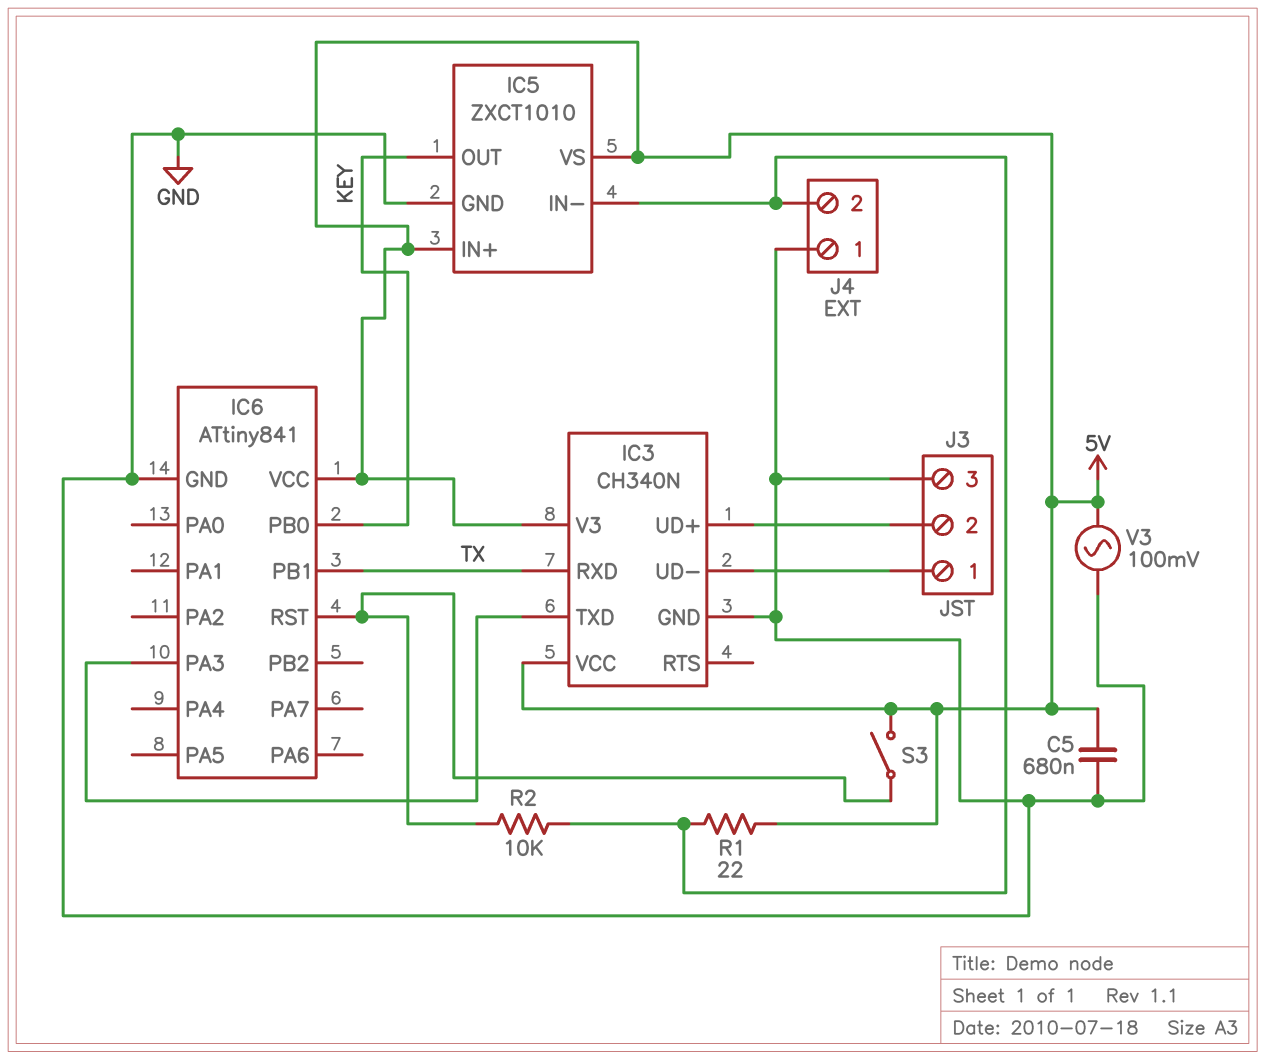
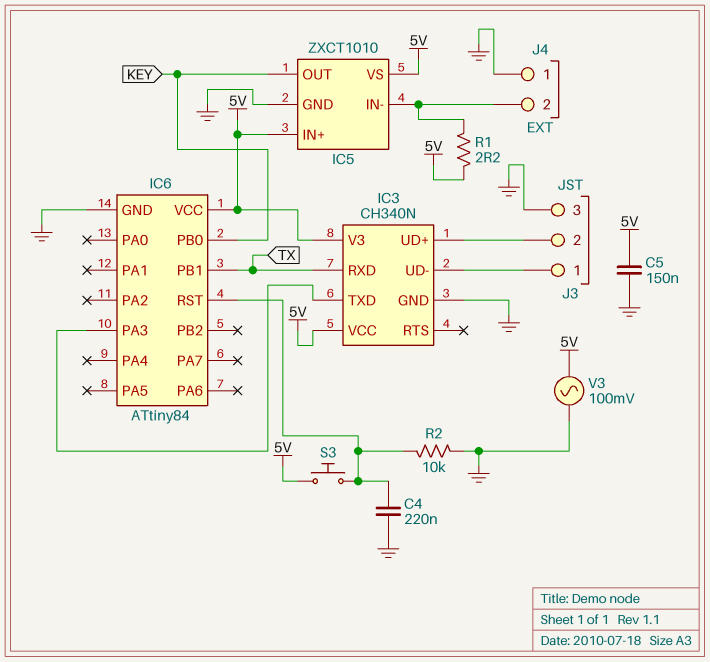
C4: none -> 220nF (GND, IC6/RST)
C5: 680nF (5V, GND) -> 150nF (5V, GND)
IC6: ATtiny841 -> ATtiny84
R1: 22 (5V, IC5/IN-) -> 2.2 (5V, IC5/IN-)
R2: 10k (IC5/IN-, IC6/RST) -> 10k (GND, IC6/RST)
S3: switch (5V, IC6/RST) -> button (5V, IC6/RST)

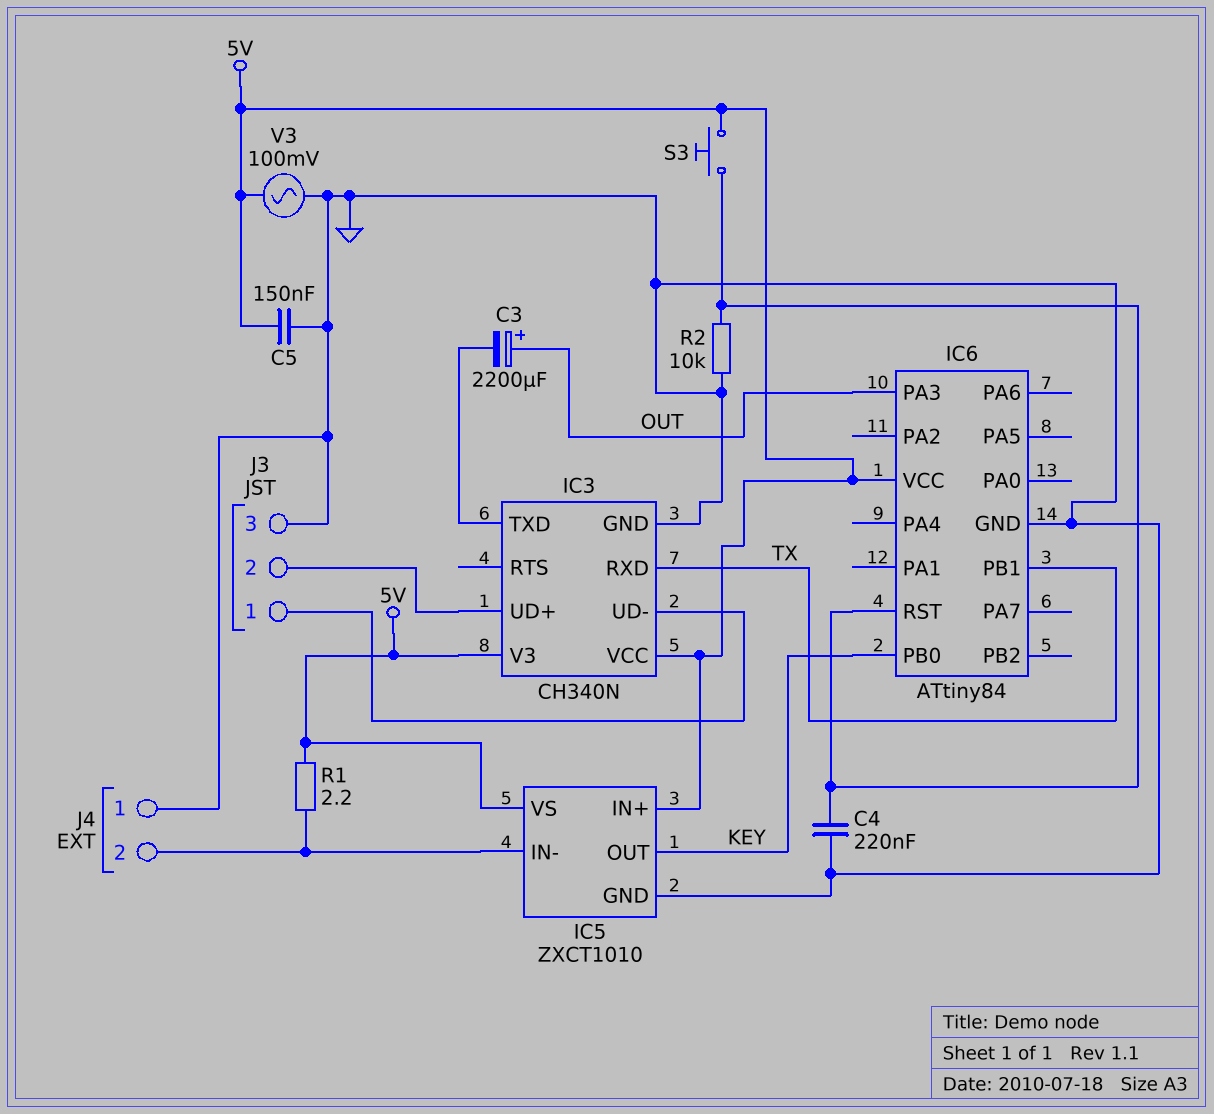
C3: none -> 2200uF (plus OUT, minus IC3/TXD)
IC6 pin PA3: IC3/TXD -> OUT

